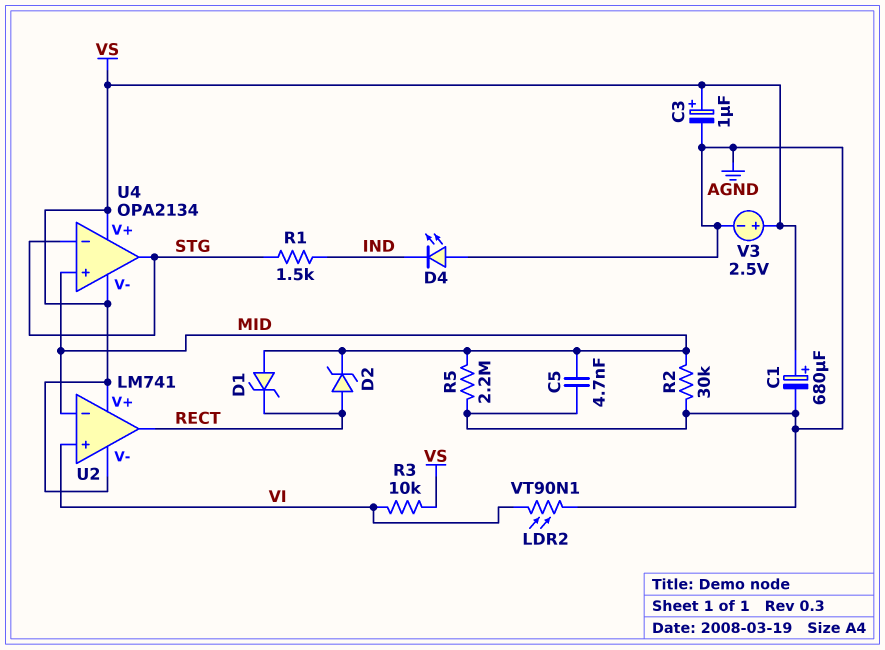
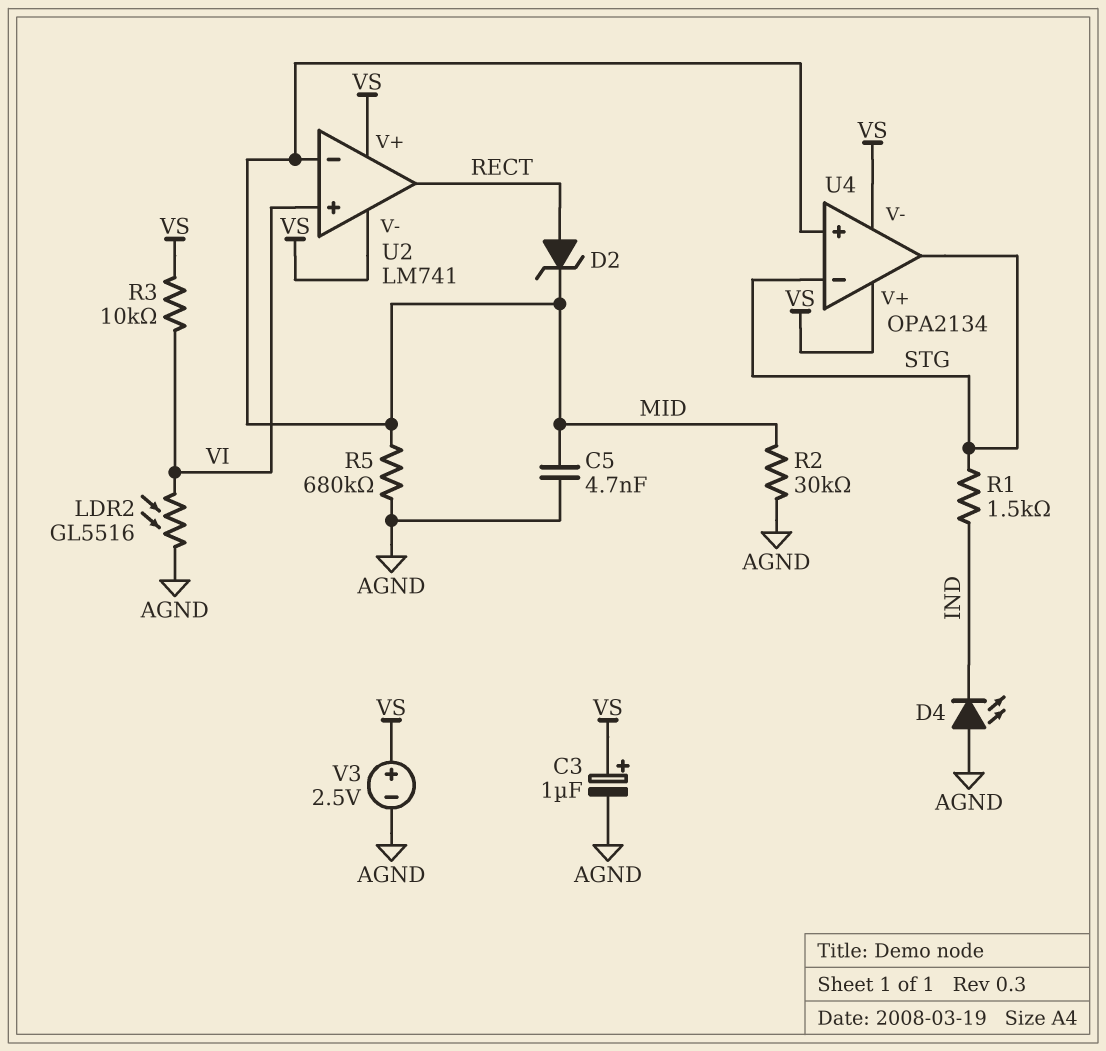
C1: 680uF (plus VS, minus AGND) -> none
D1: zener (A MID, K RECT) -> none
LDR2: VT90N1 (AGND, VI) -> GL5516 (AGND, VI)
R5: 2.2M (AGND, MID) -> 680k (AGND, MID)

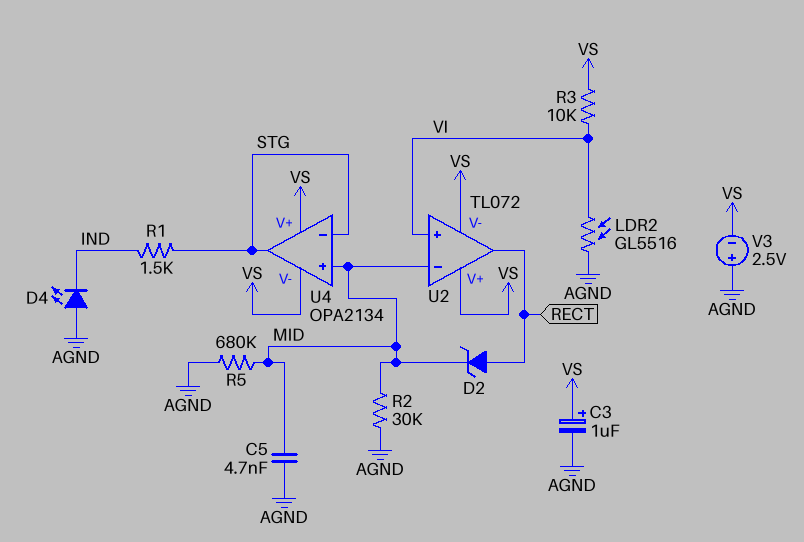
U2: LM741 -> TL072
V3: 2.5V (plus VS, minus AGND) -> 2.5V (plus AGND, minus VS)

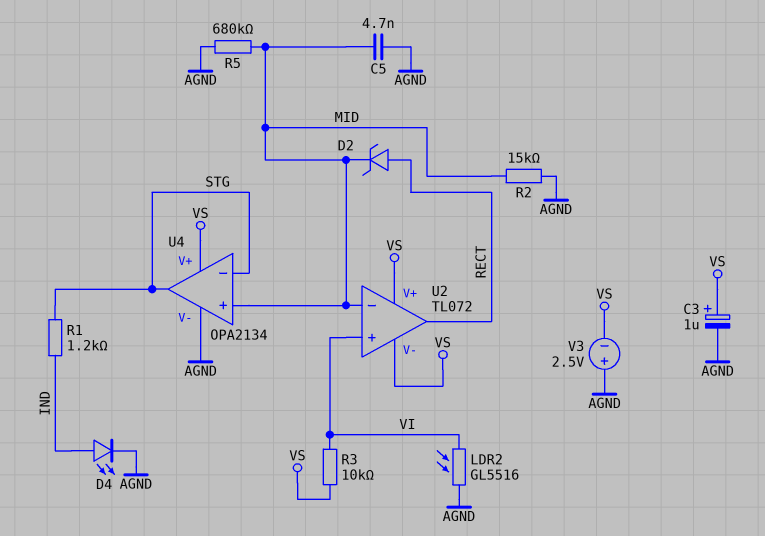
D4: LED (A AGND, K IND) -> LED (A IND, K AGND)
R1: 1.5k (IND, STG) -> 1.2k (IND, STG)
R2: 30k (AGND, MID) -> 15k (AGND, MID)
U4 pin V-: VS -> AGND

